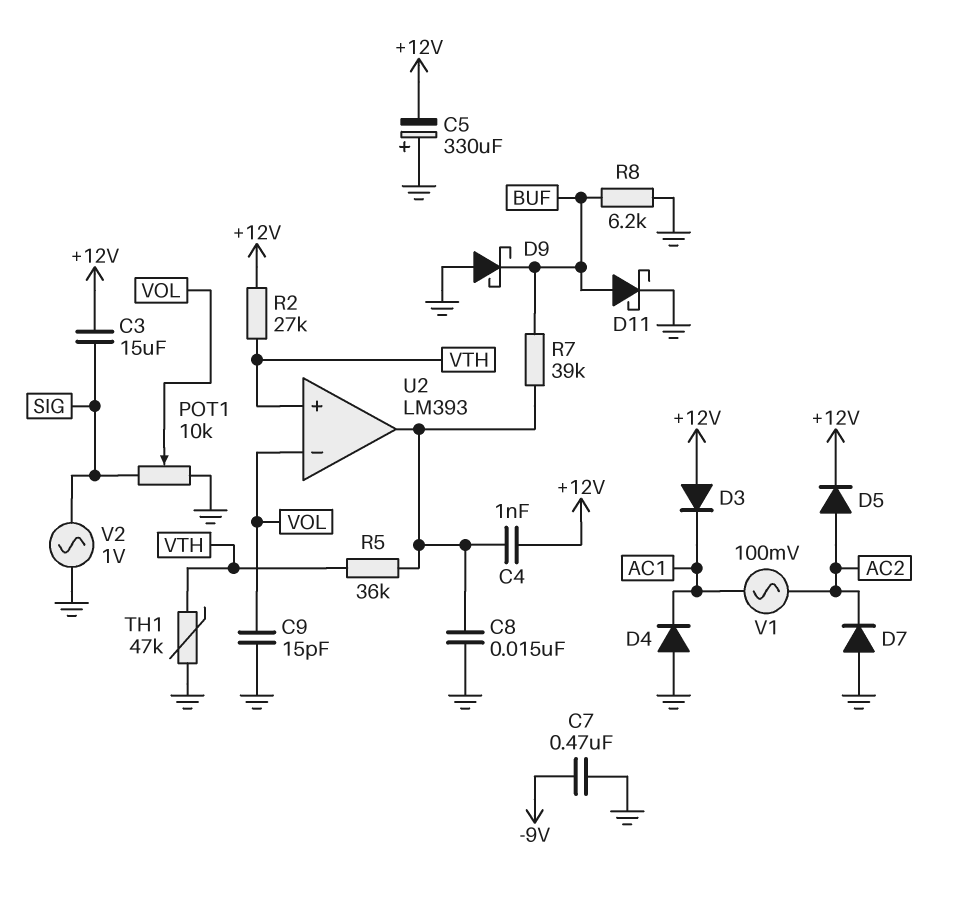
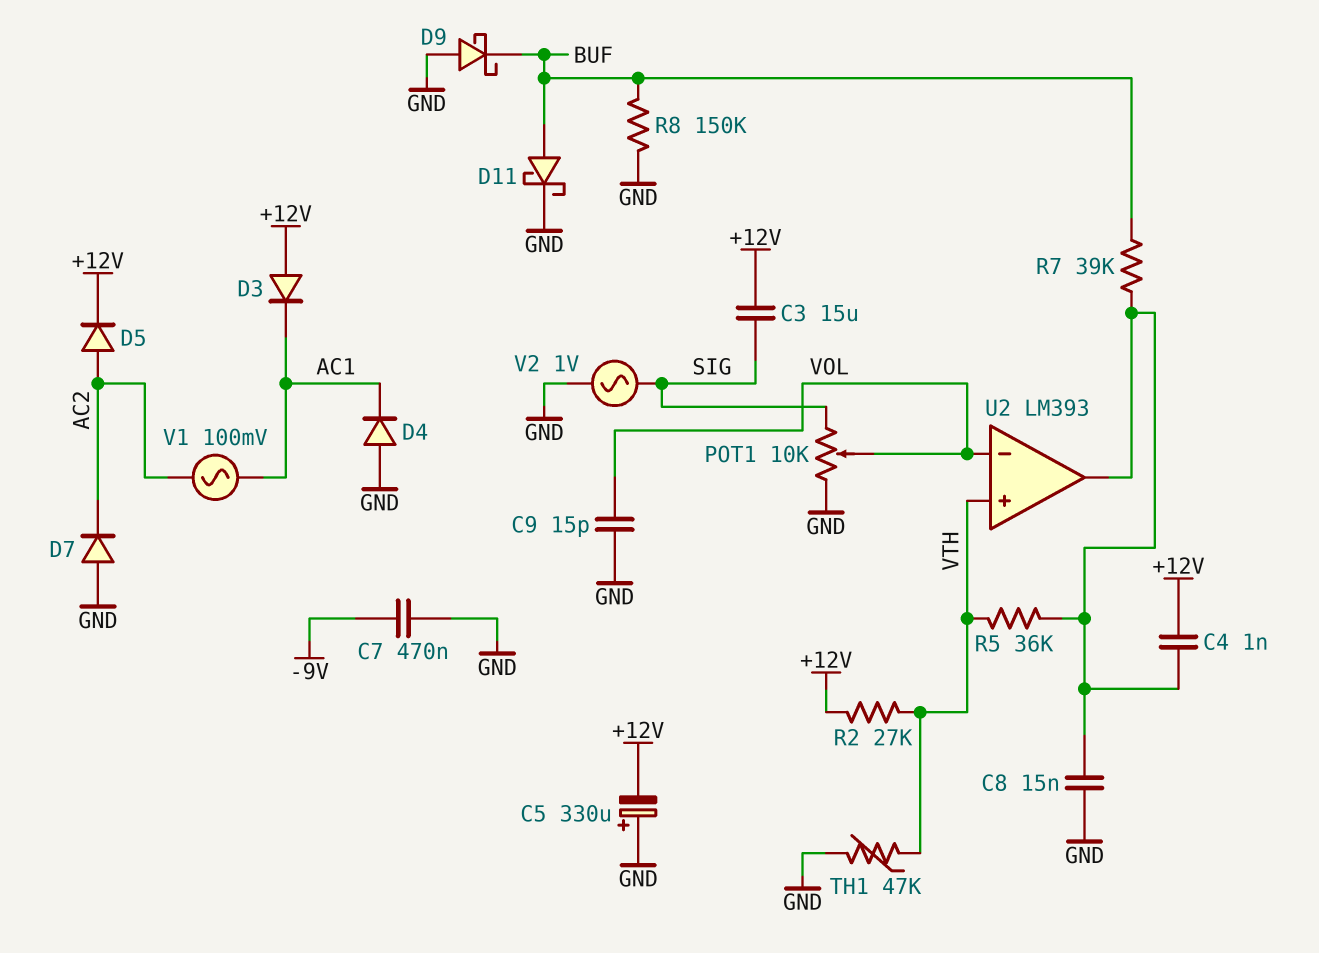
R8: 6.2k (BUF, GND) -> 150k (BUF, GND)

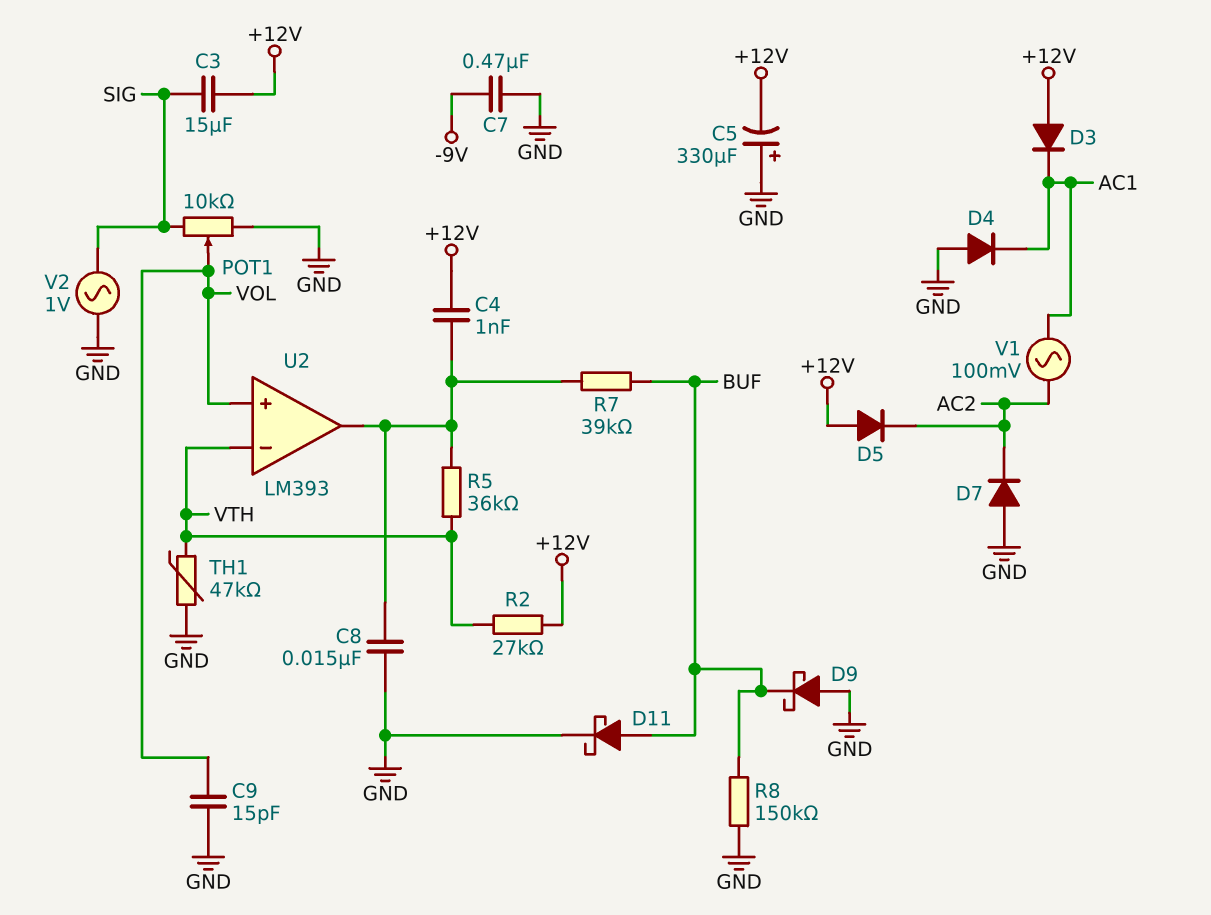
D5: diode (A AC2, K +12V) -> diode (A +12V, K AC2)
U2 pin in+: VTH -> VOL
U2 pin in-: VOL -> VTH

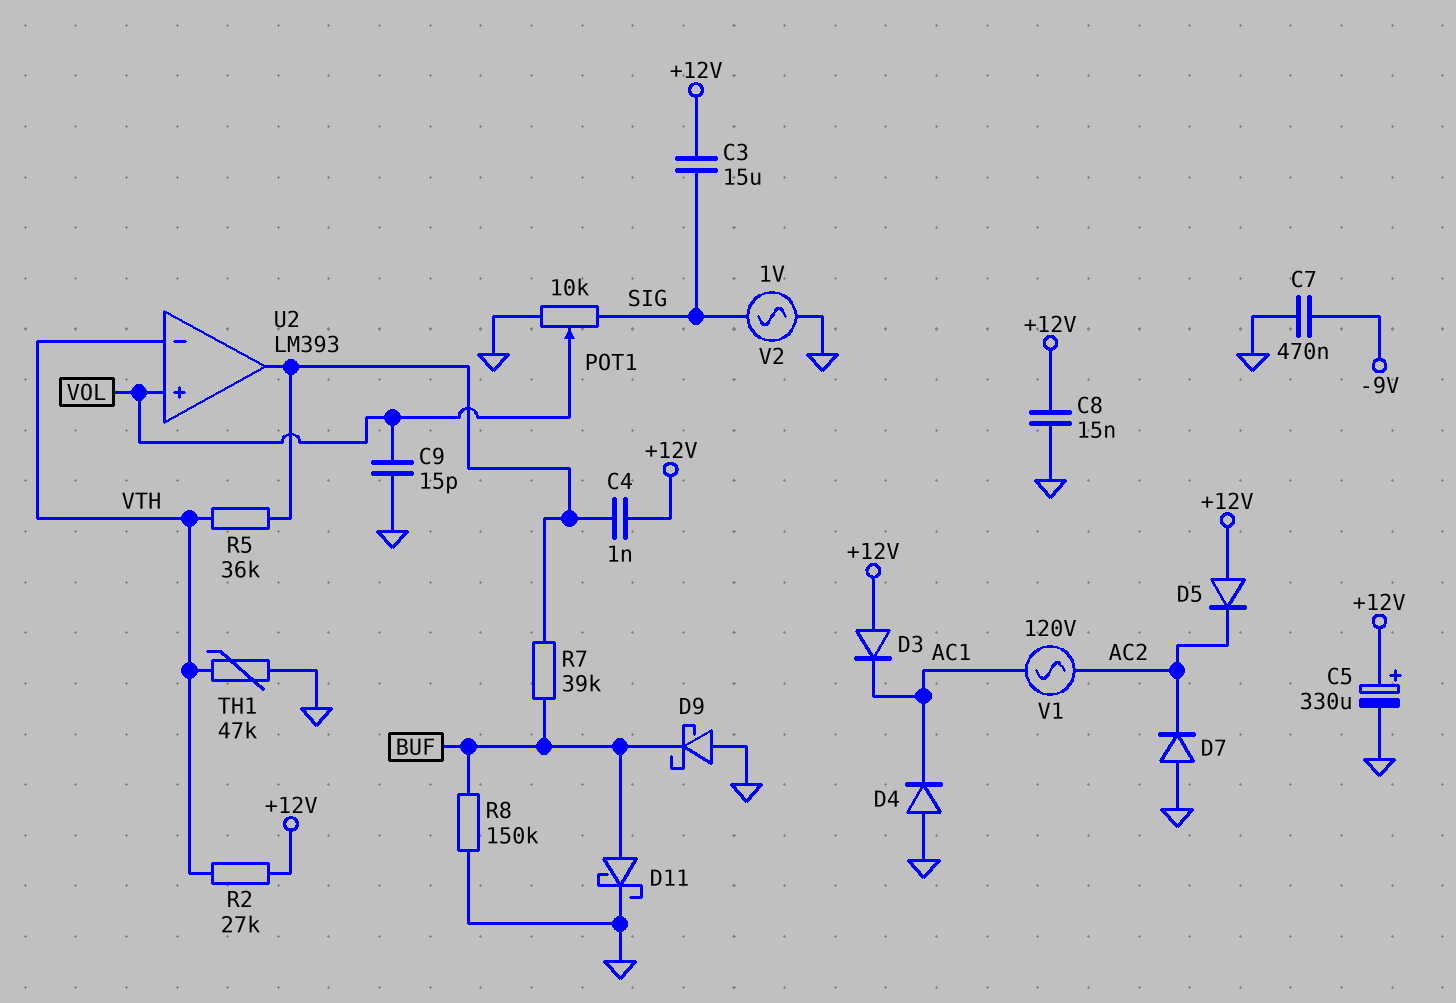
C5: 330uF (plus GND, minus +12V) -> 330uF (plus +12V, minus GND)
C8: 15nF (GND, U2/out) -> 15nF (+12V, GND)
V1: AC 100mV (AC1, AC2) -> AC 120V (AC1, AC2)

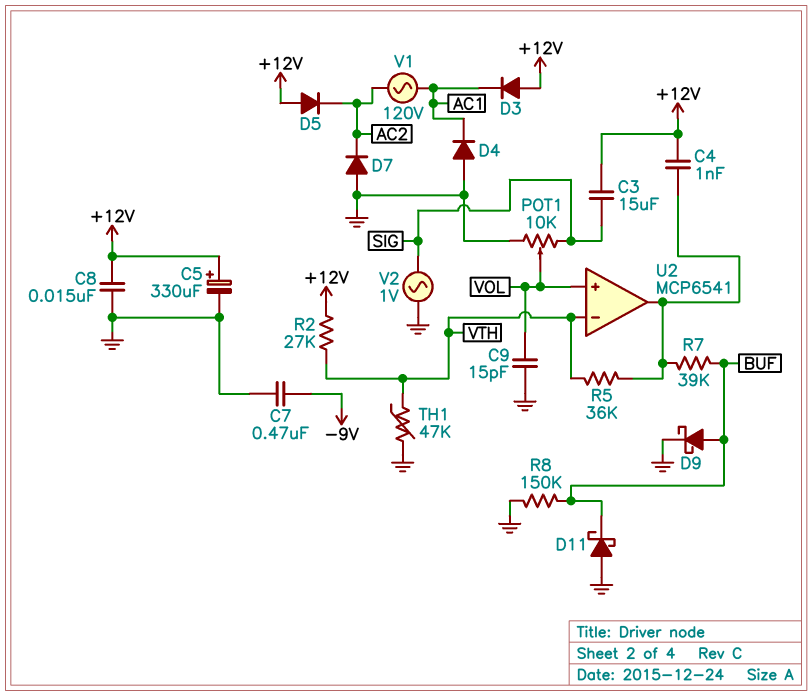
D9: schottky (A GND, K BUF) -> schottky (A BUF, K GND)
D11: schottky (A BUF, K GND) -> schottky (A GND, K BUF)
U2: LM393 -> MCP6541

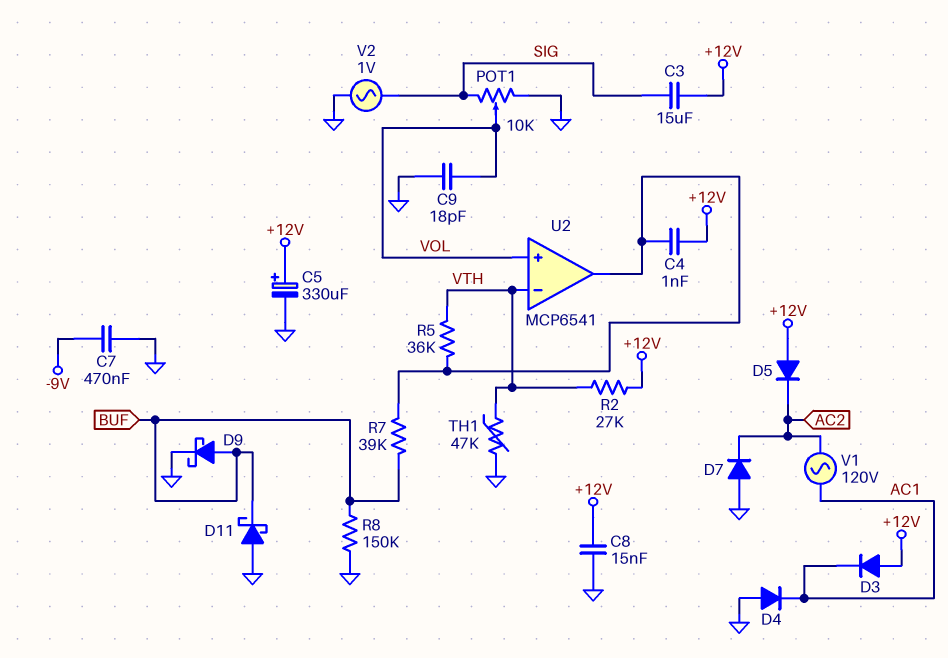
C9: 15pF (GND, VOL) -> 18pF (GND, VOL)

